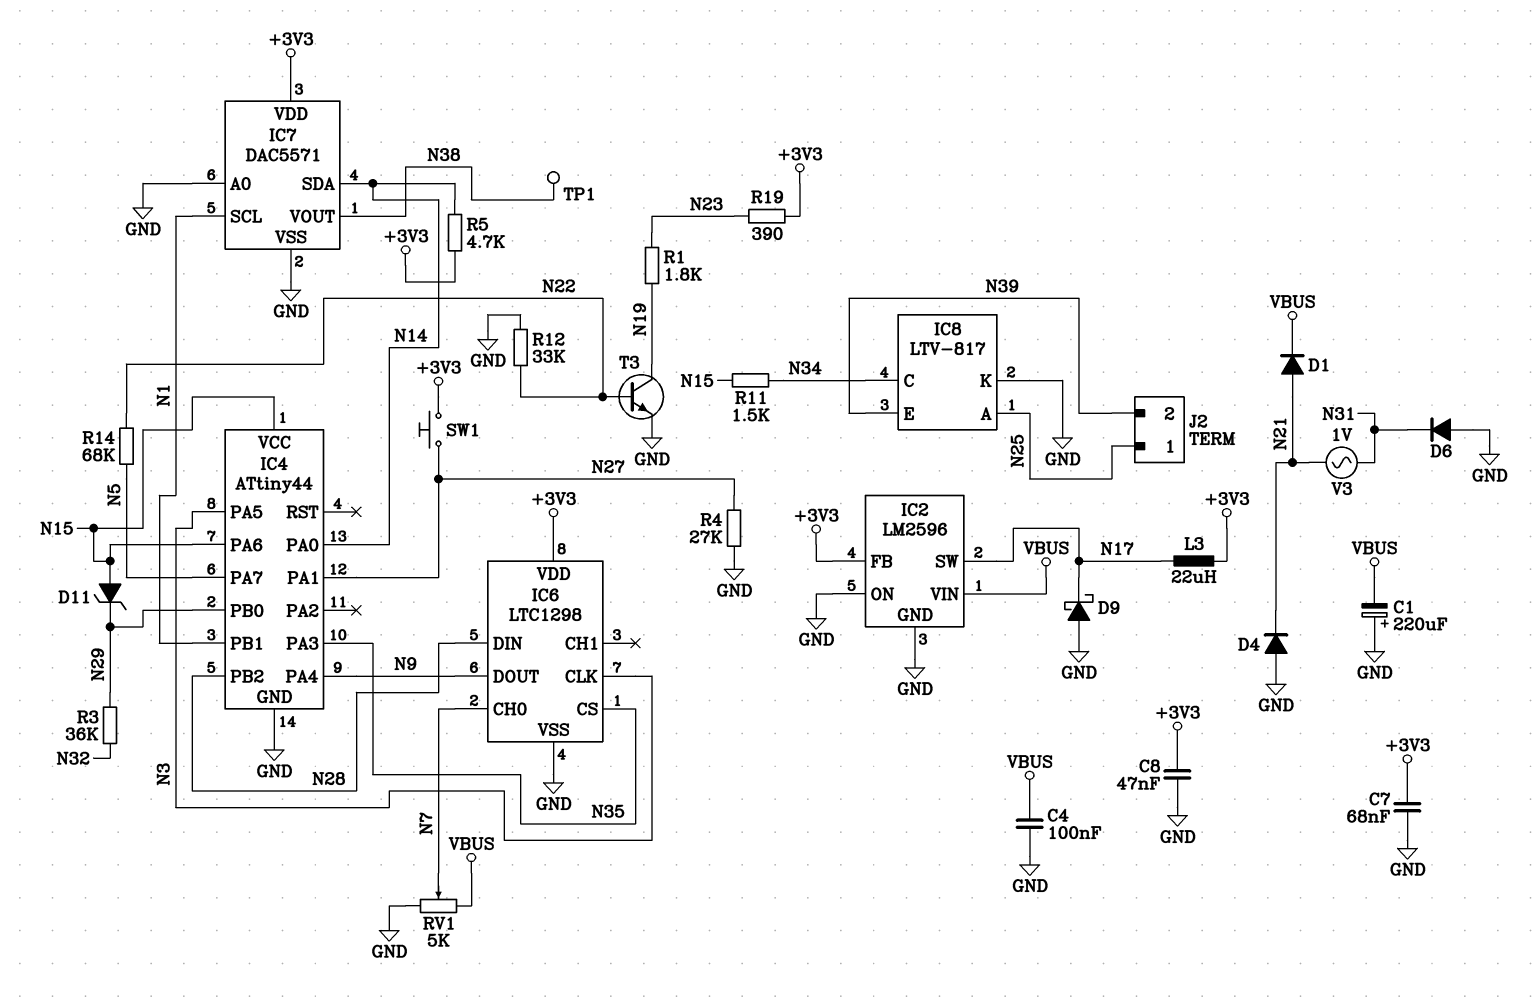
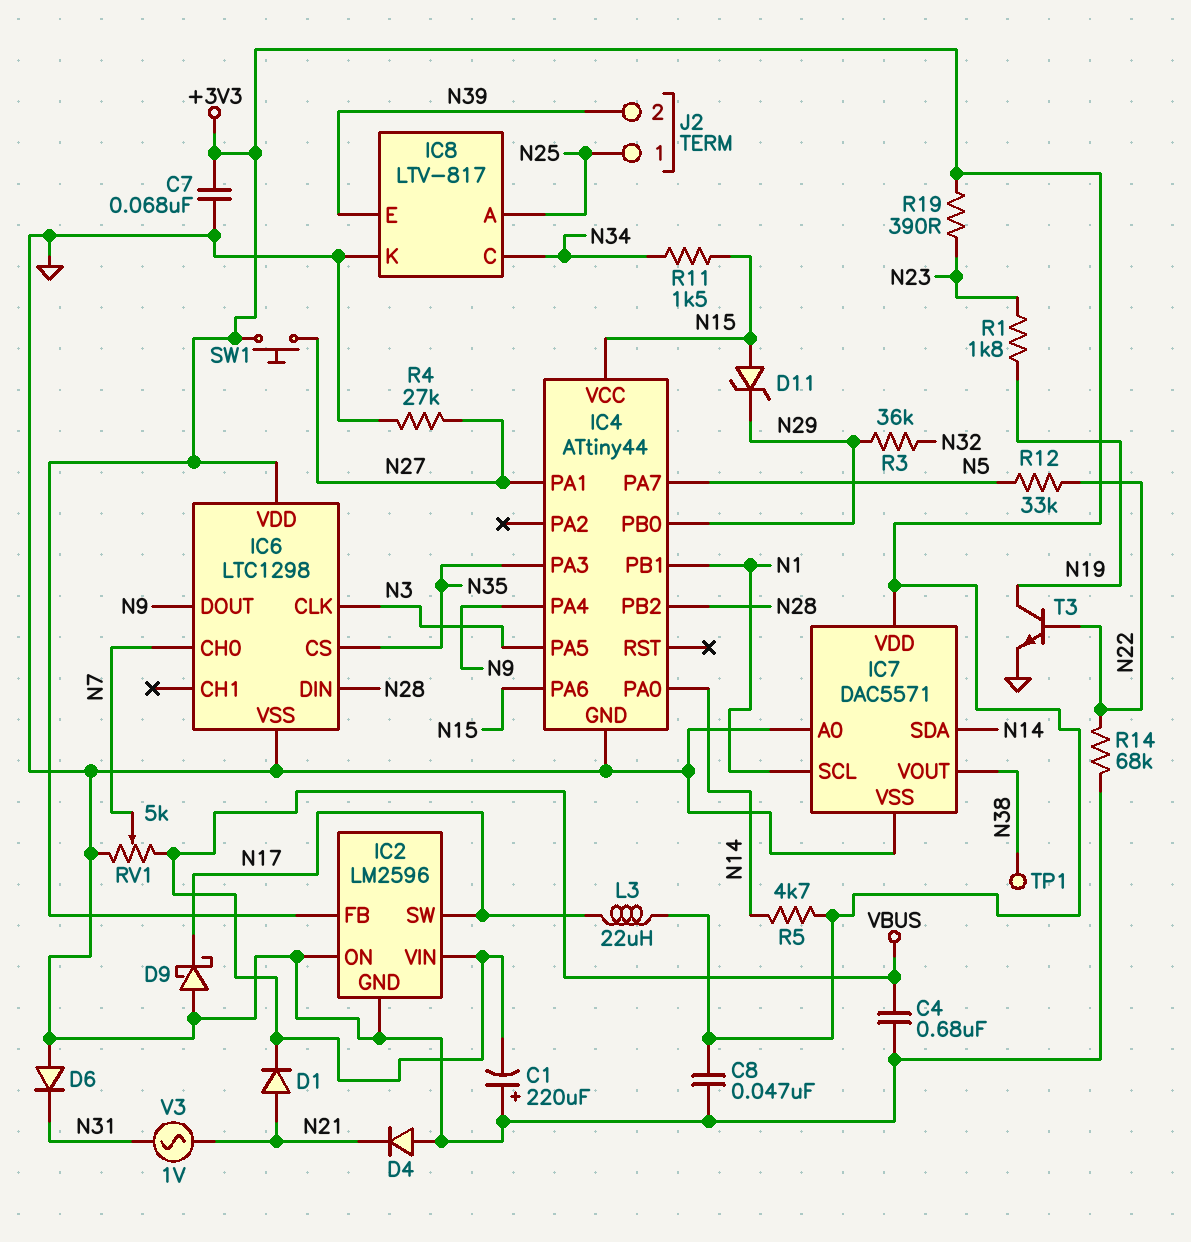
C4: 100nF (GND, VBUS) -> 680nF (GND, VBUS)
R12: 33k (GND, N22) -> 33k (N5, N22)
R14: 68k (N5, N22) -> 68k (GND, N22)

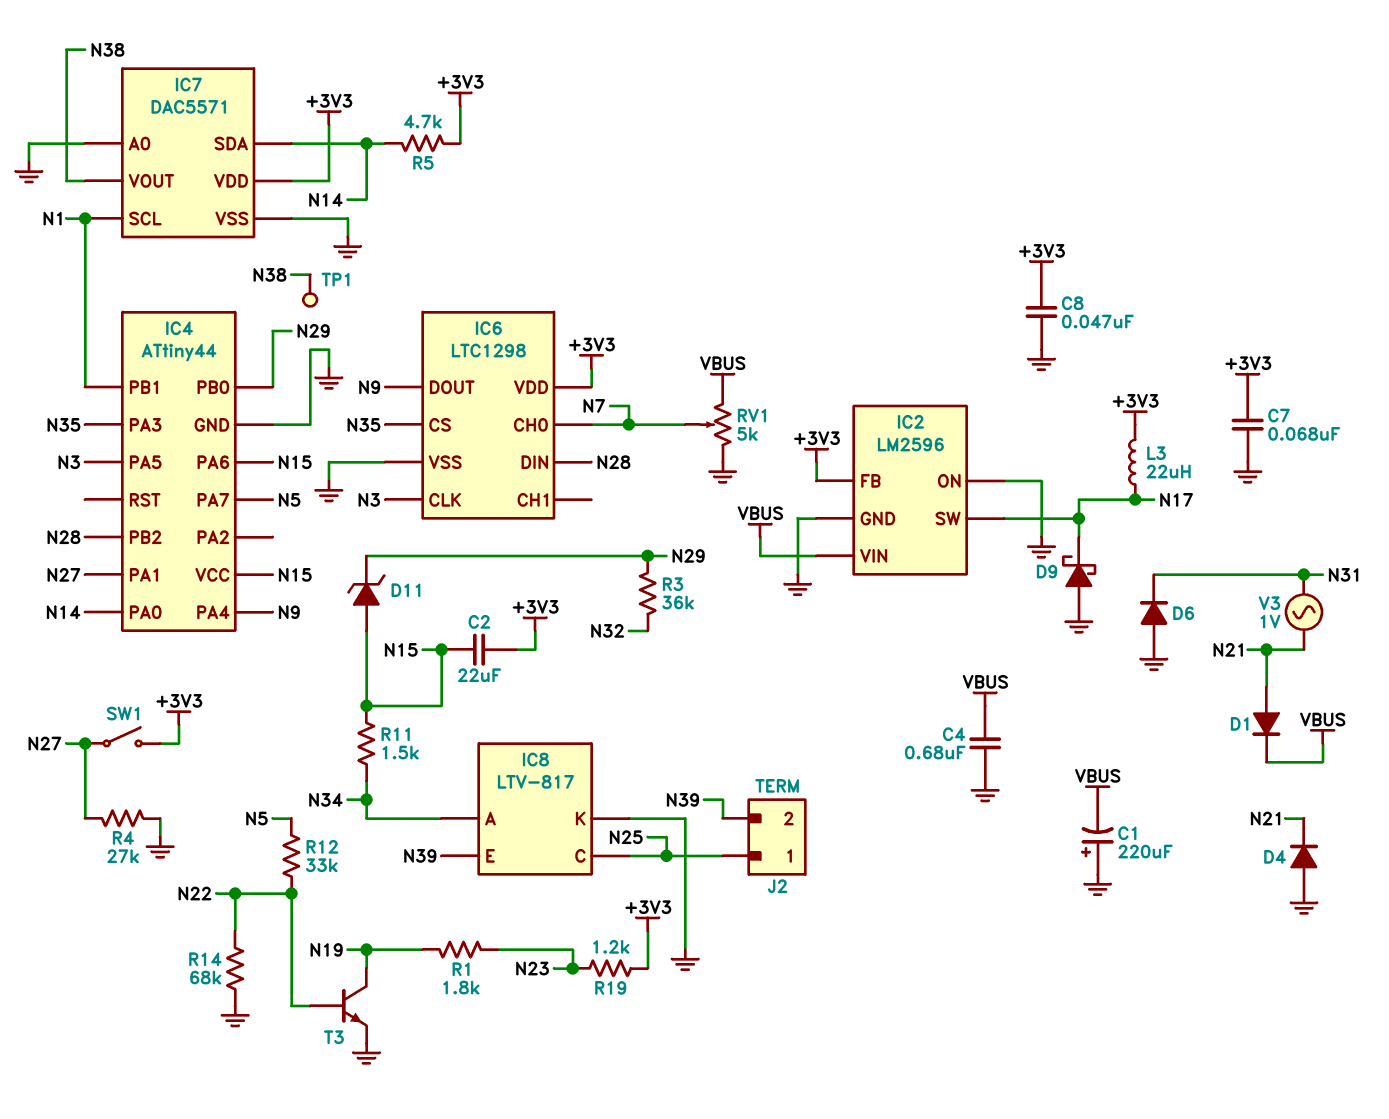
C2: none -> 22uF (+3V3, N15)
IC8 pin A: N25 -> N34
IC8 pin C: N34 -> N25
R19: 390 (+3V3, N23) -> 1.2k (+3V3, N23)
SW1: button (+3V3, N27) -> switch (+3V3, N27)

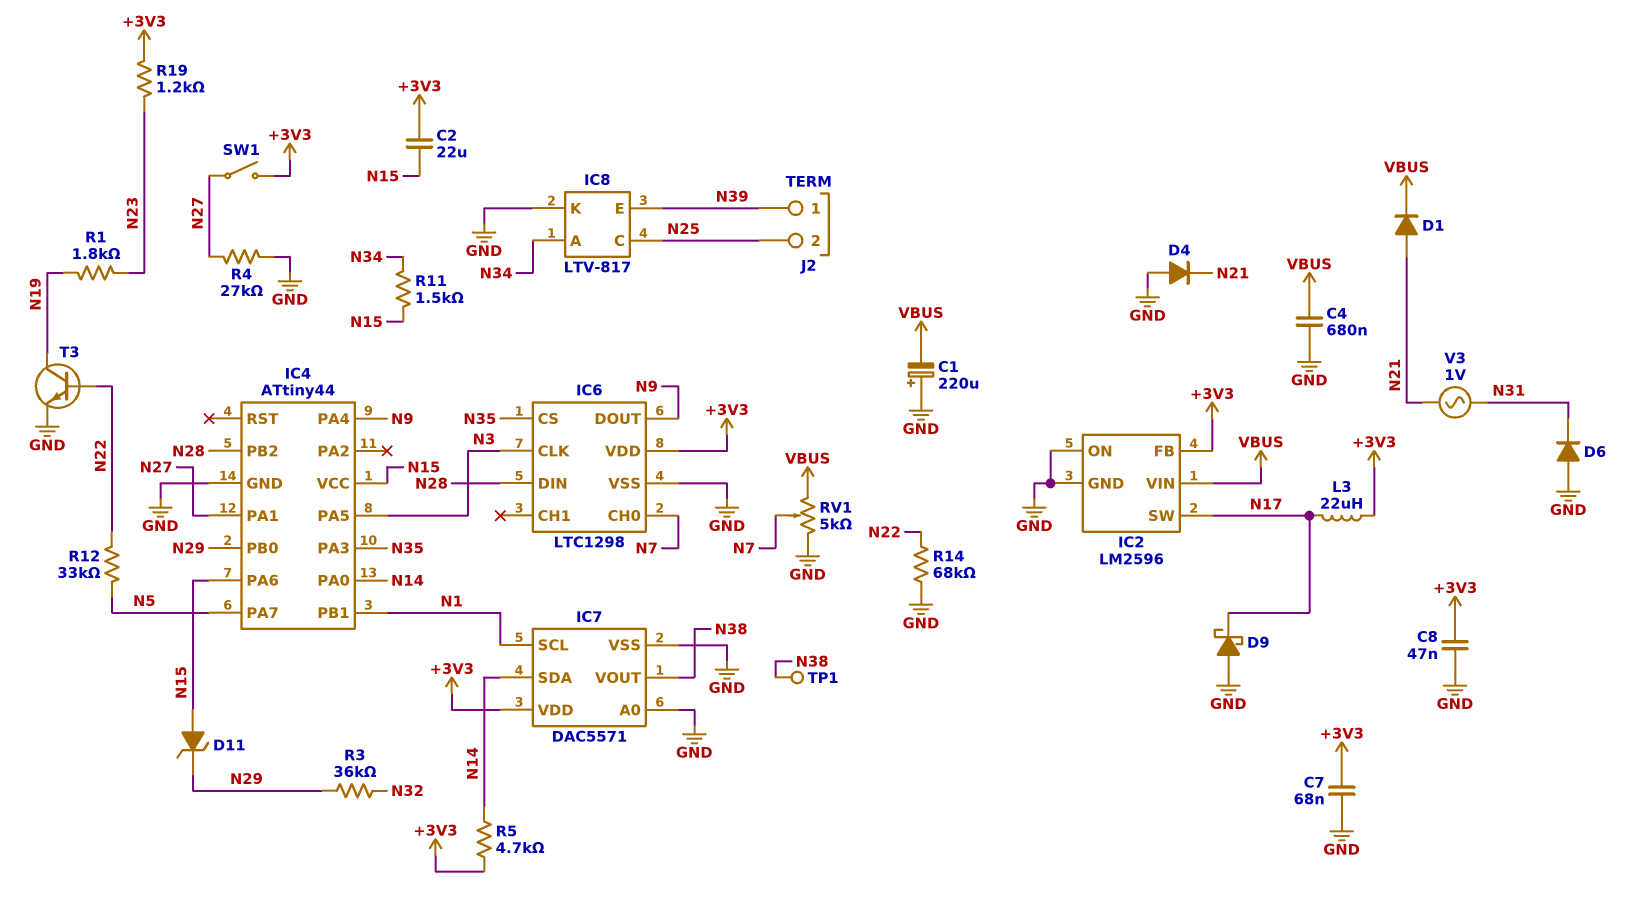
J2 pin 1: N25 -> N39
J2 pin 2: N39 -> N25

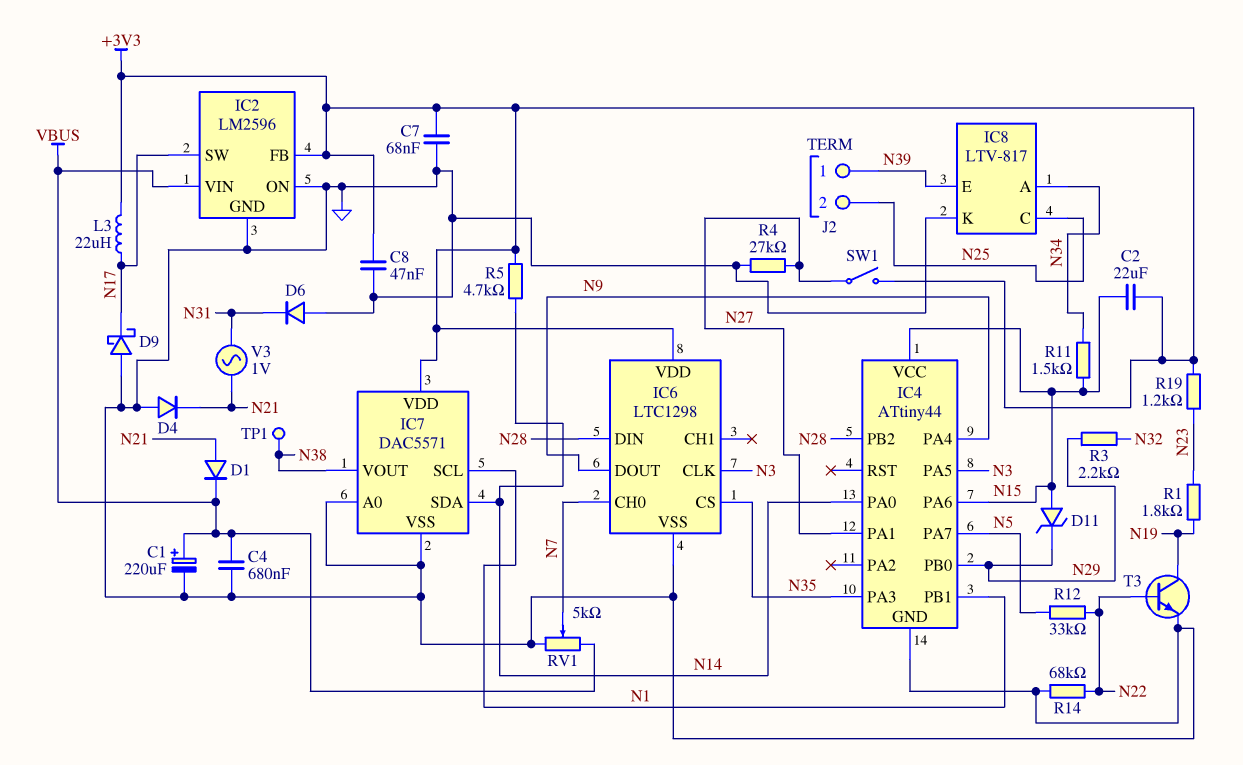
C1: 220uF (plus GND, minus VBUS) -> 220uF (plus VBUS, minus GND)
R3: 36k (N29, N32) -> 2.2k (N29, N32)

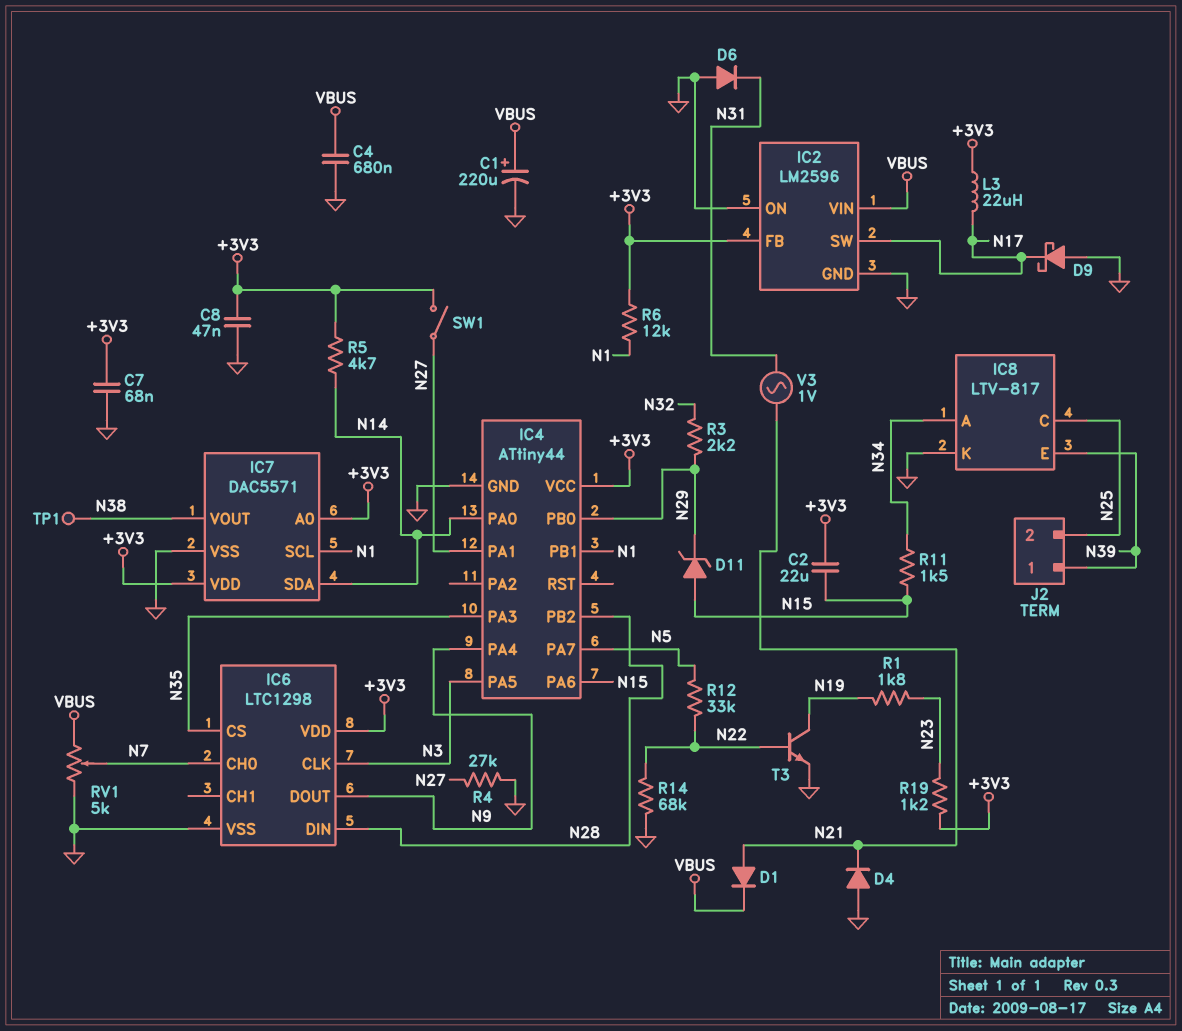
IC4 pin VCC: N15 -> +3V3
IC7 pin A0: GND -> +3V3
R6: none -> 12k (+3V3, N1)

